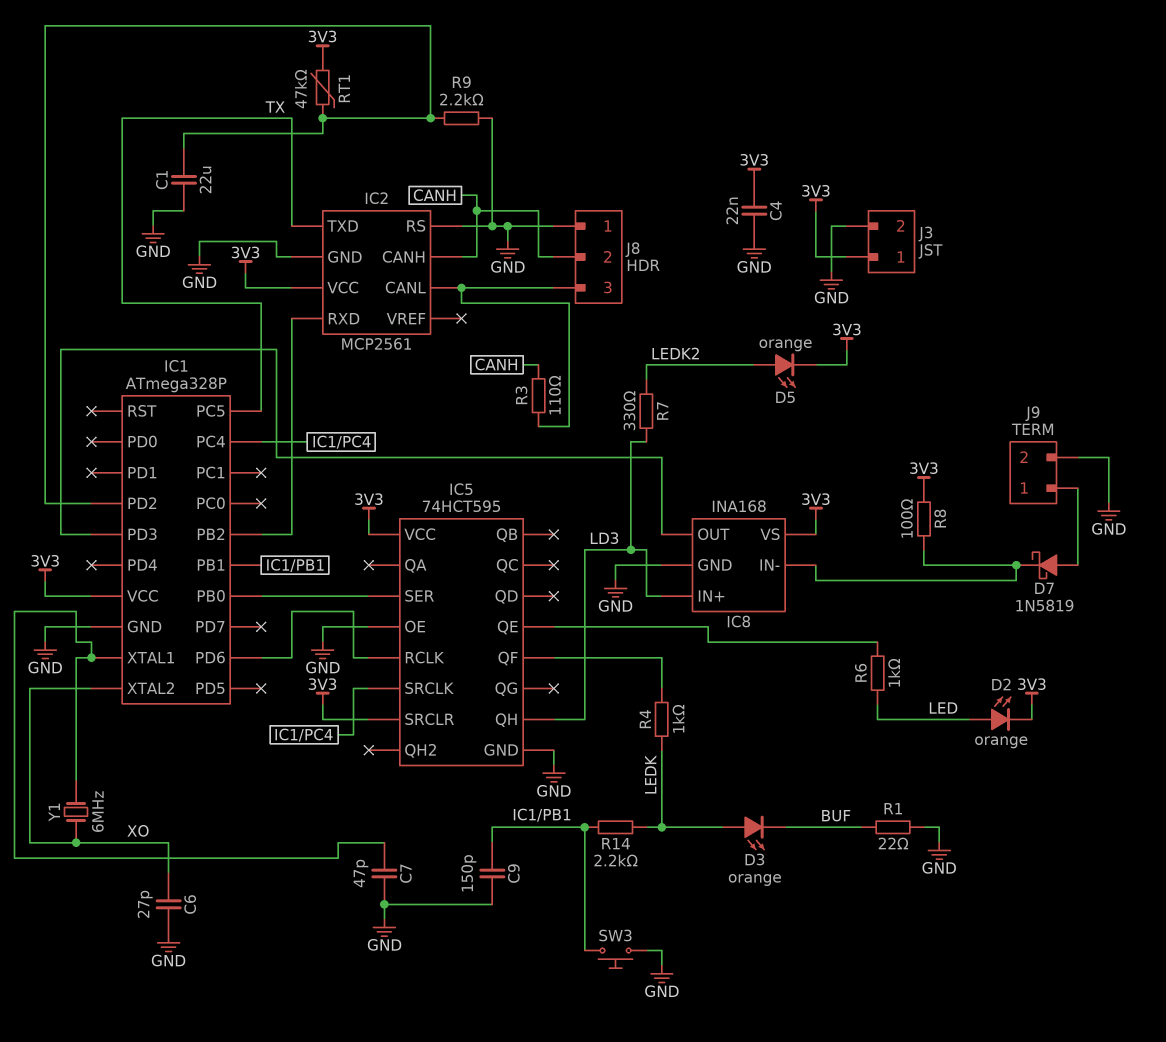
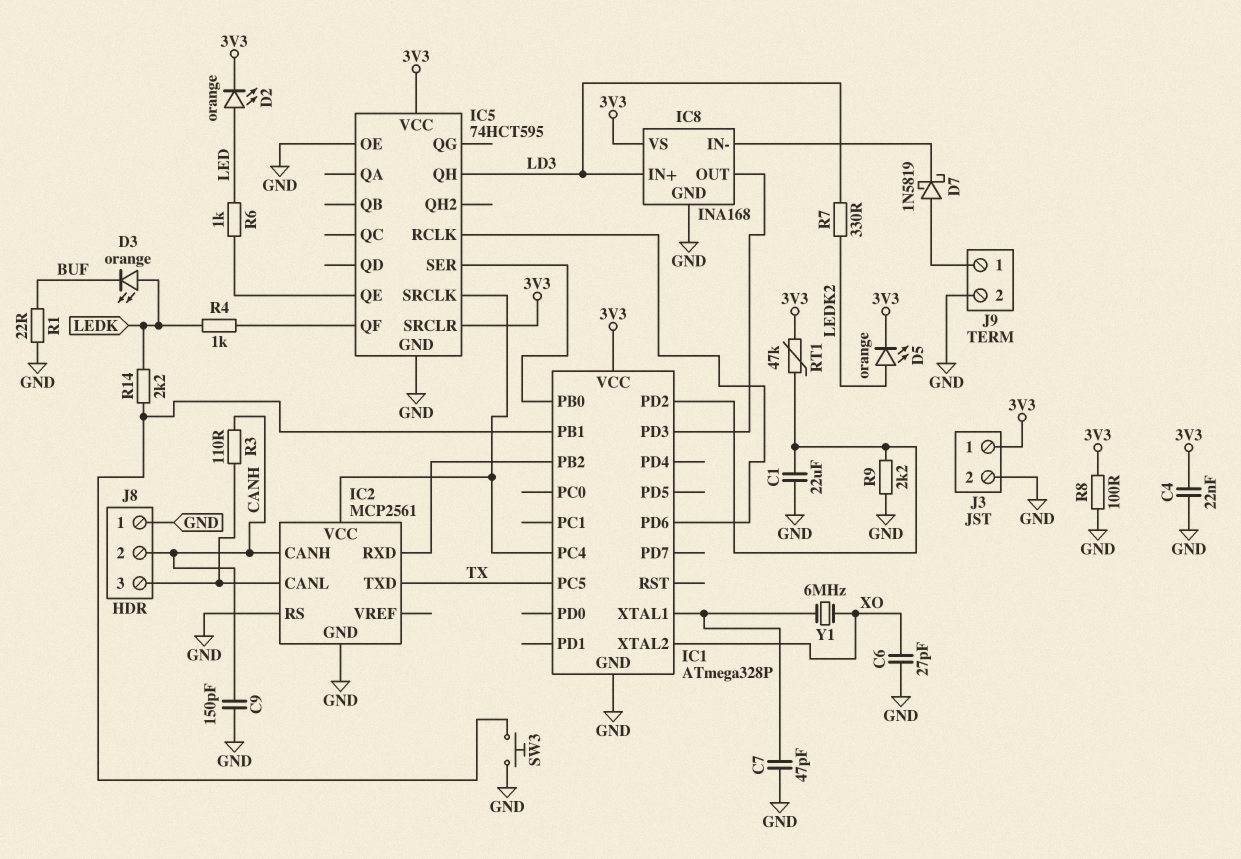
C9: 150pF (GND, IC1/PB1) -> 150pF (CANH, GND)
IC2 pin VCC: 3V3 -> IC1/PC4
R8: 100 (3V3, IC8/IN-) -> 100 (3V3, GND)

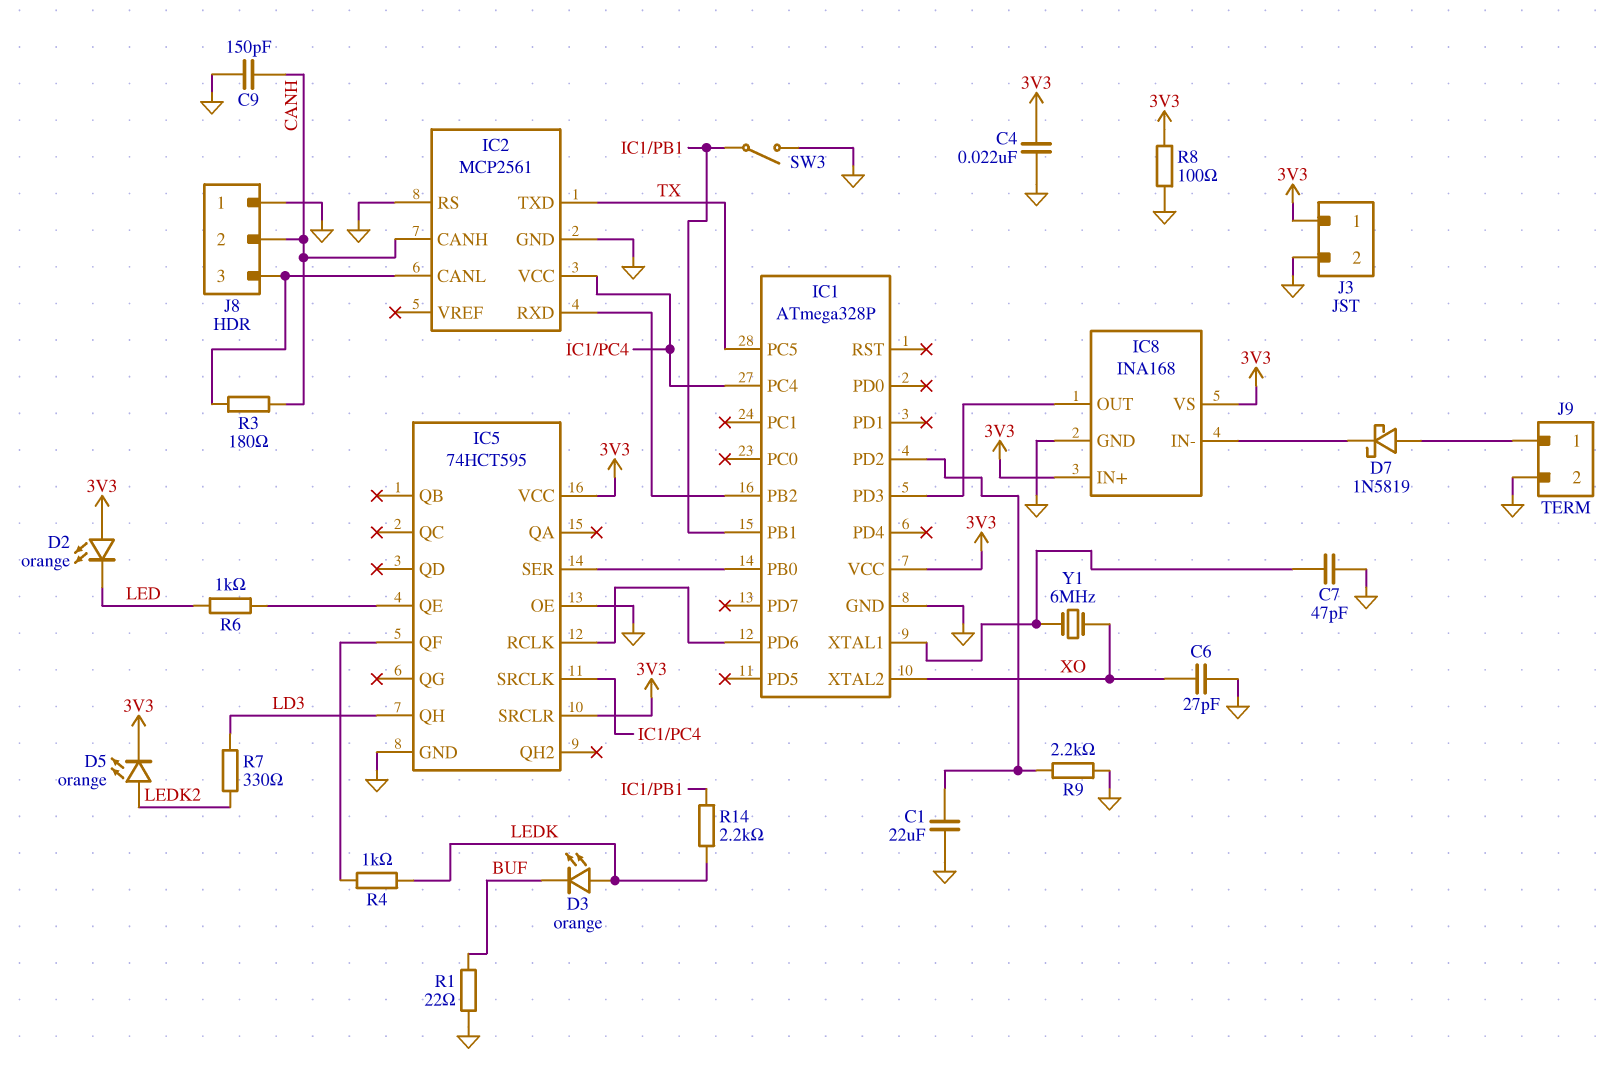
D2: LED orange (A LED, K 3V3) -> LED orange (A 3V3, K LED)
IC8 pin IN+: LD3 -> 3V3
R3: 110 (CANH, IC2/CANL) -> 180 (CANH, IC2/CANL)
RT1: 47k (3V3, IC1/PD2) -> none
SW3: button (GND, IC1/PB1) -> switch (GND, IC1/PB1)

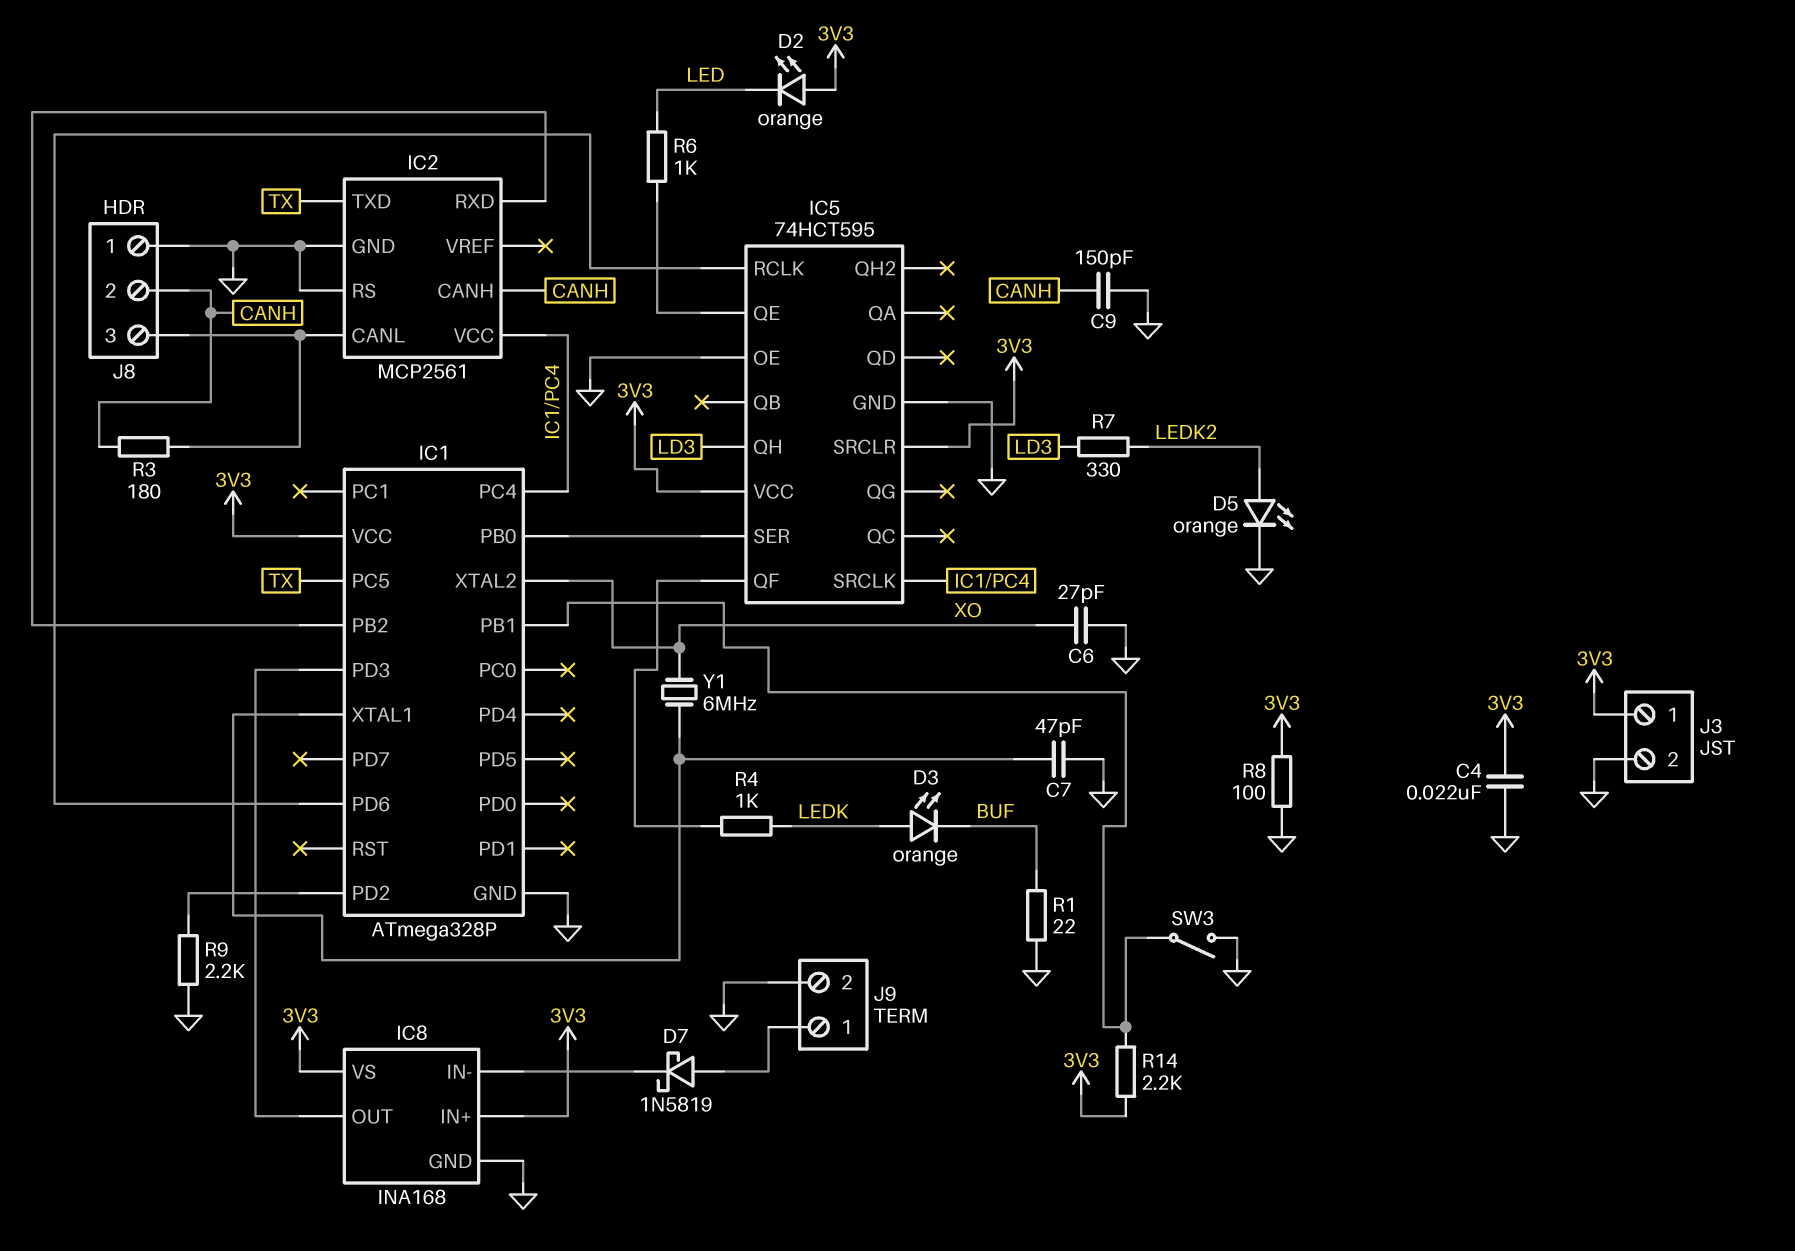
C1: 22uF (GND, IC1/PD2) -> none
D5: LED orange (A LEDK2, K 3V3) -> LED orange (A LEDK2, K GND)
R14: 2.2k (IC1/PB1, LEDK) -> 2.2k (3V3, IC1/PB1)

